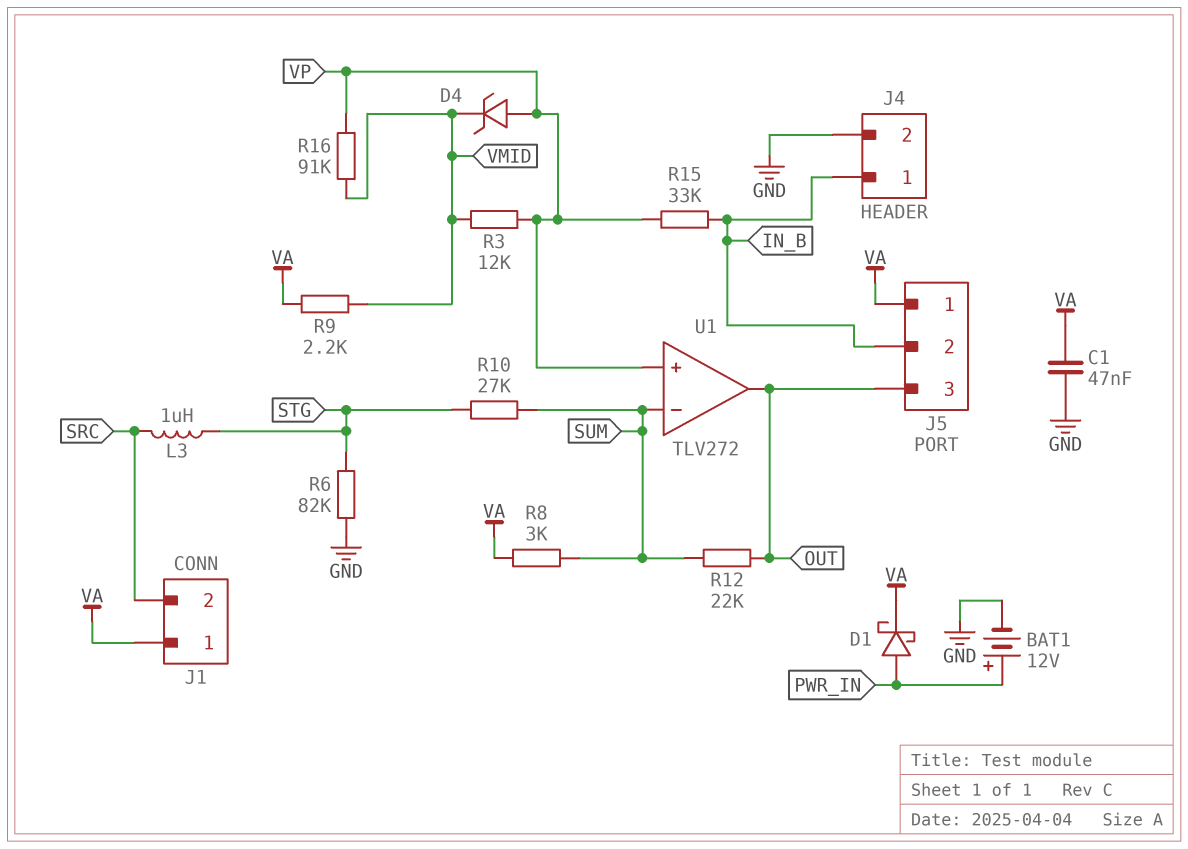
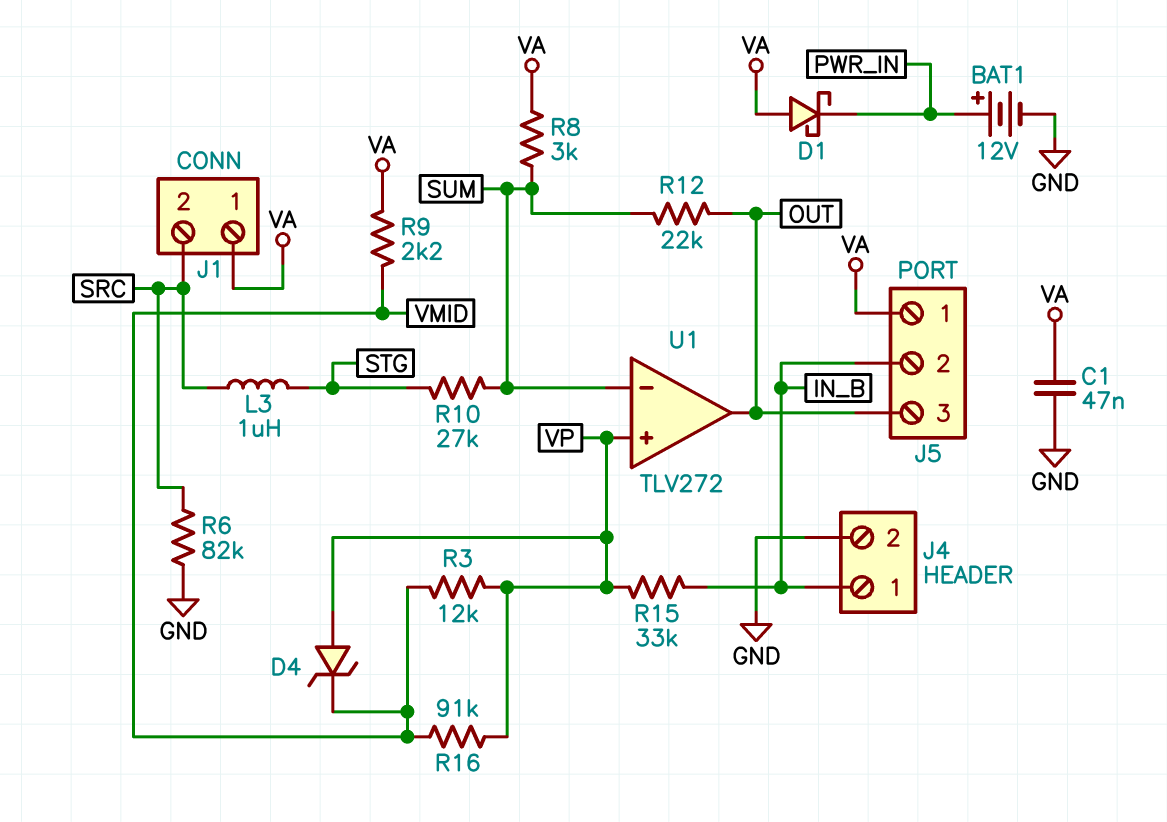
D1: schottky (A PWR_IN, K VA) -> schottky (A VA, K PWR_IN)
R6: 82k (GND, STG) -> 82k (GND, SRC)

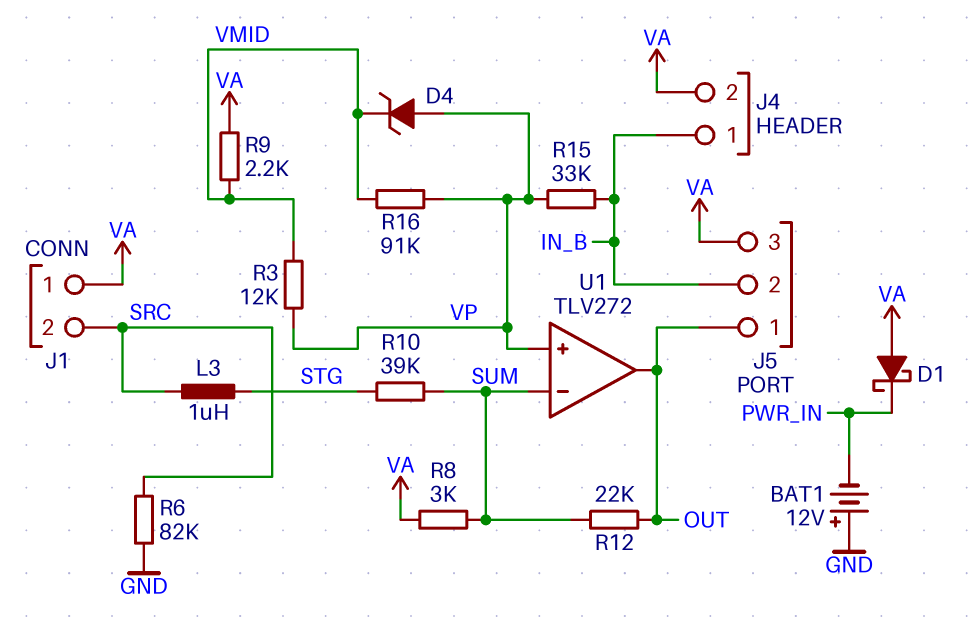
BAT1: 12V (plus PWR_IN, minus GND) -> 12V (plus GND, minus PWR_IN)
C1: 47nF (GND, VA) -> none
J4 pin 2: GND -> VA
J5 pin 1: VA -> OUT
J5 pin 3: OUT -> VA
R10: 27k (STG, SUM) -> 39k (STG, SUM)

